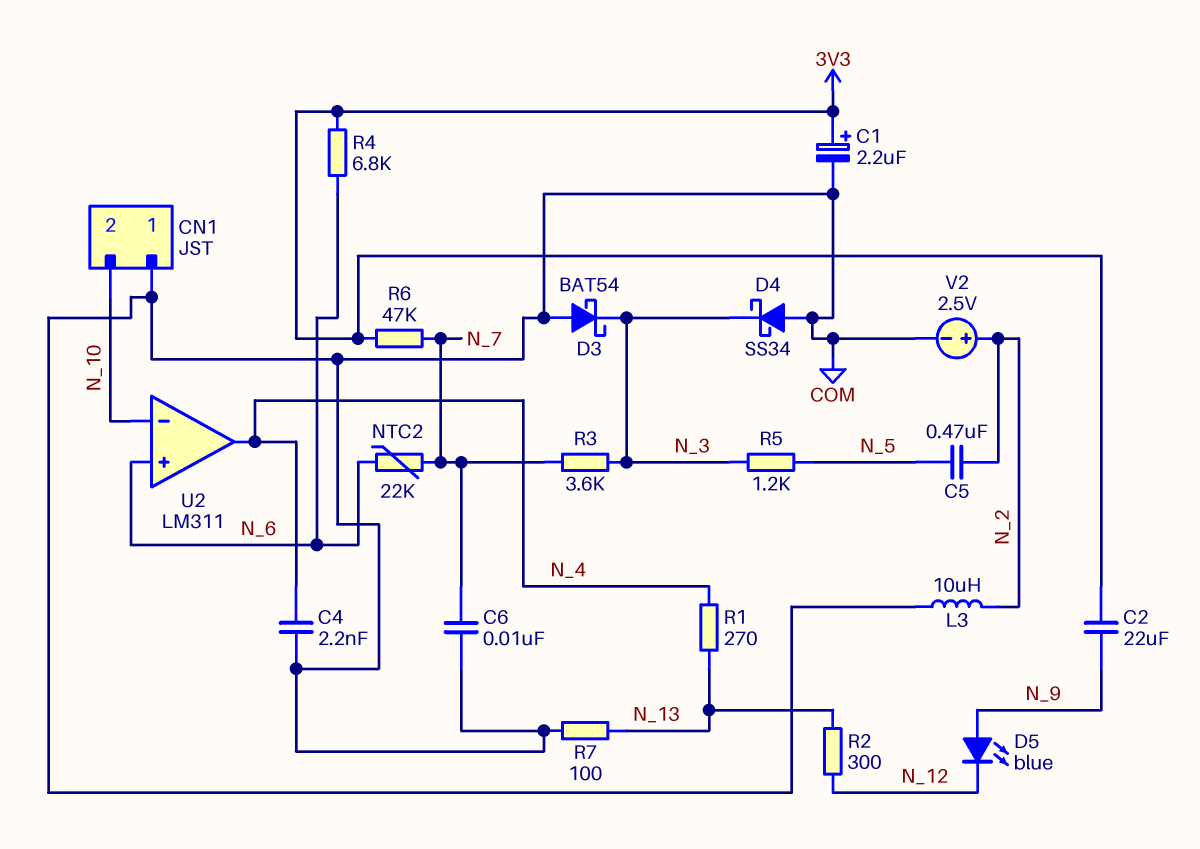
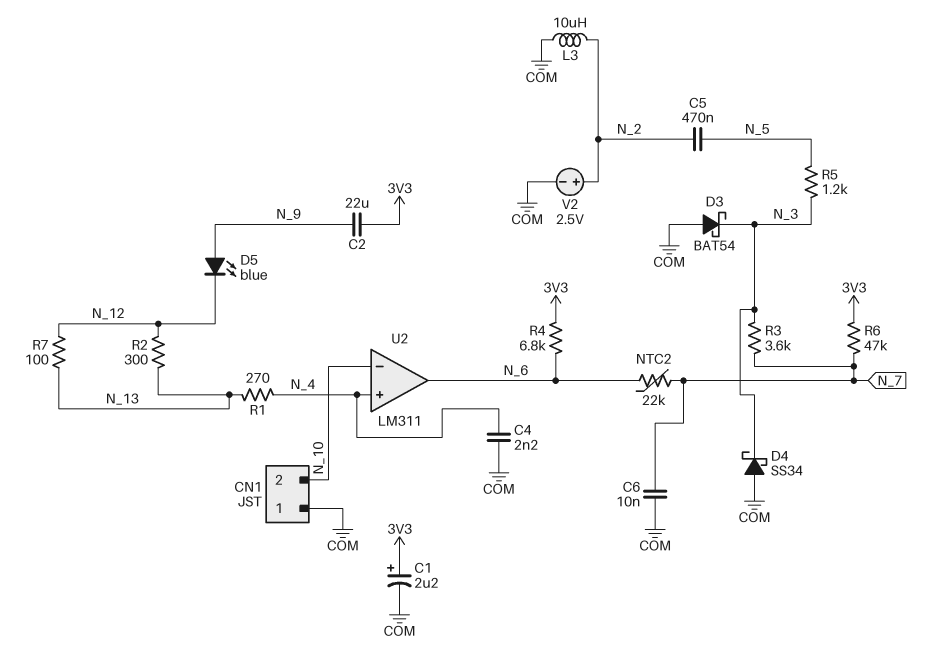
R7: 100 (COM, N_13) -> 100 (N_12, N_13)
U2 pin in+: N_6 -> N_4
U2 pin out: N_4 -> N_6

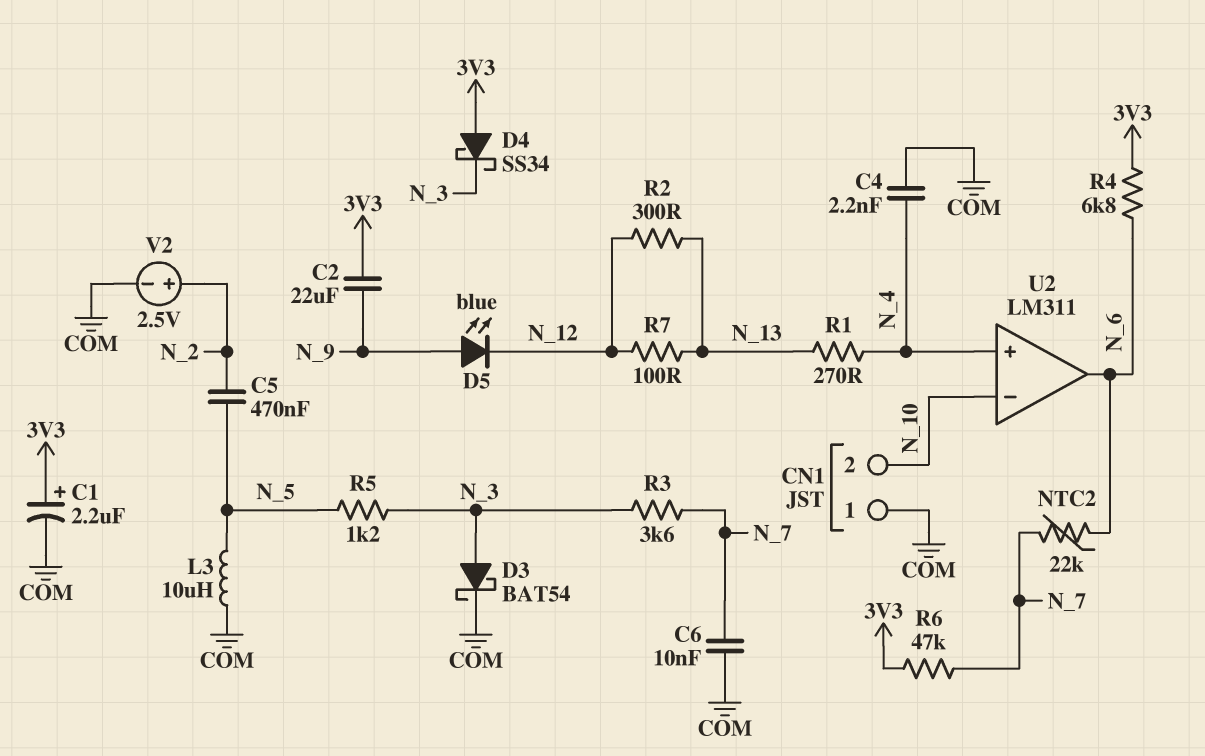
D3: schottky BAT54 (A COM, K N_3) -> schottky BAT54 (A N_3, K COM)
D4: schottky SS34 (A COM, K N_3) -> schottky SS34 (A 3V3, K N_3)
L3: 10uH (COM, N_2) -> 10uH (COM, N_5)

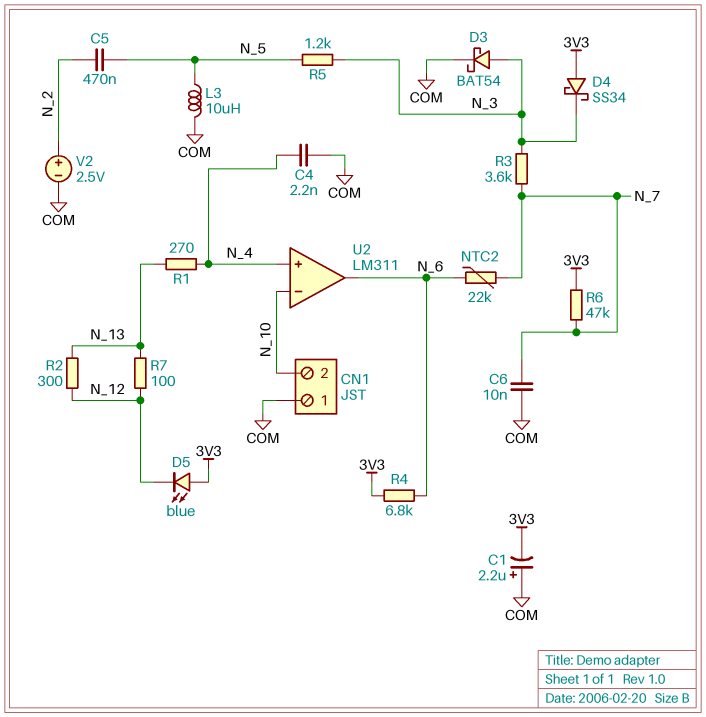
C1: 2.2uF (plus 3V3, minus COM) -> 2.2uF (plus COM, minus 3V3)
C2: 22uF (3V3, N_9) -> none
D5: LED blue (A N_9, K N_12) -> LED blue (A 3V3, K N_12)

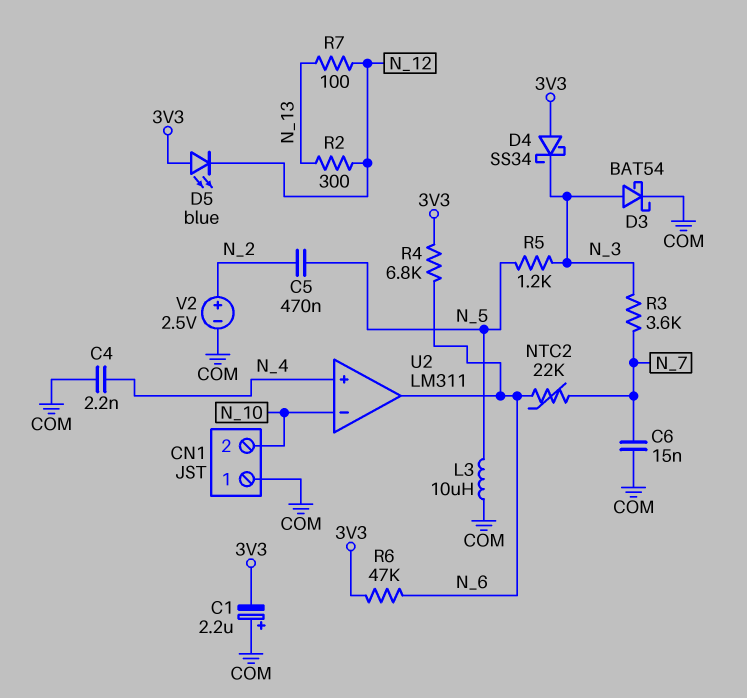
C6: 10nF (COM, N_7) -> 15nF (COM, N_7)
R1: 270 (N_4, N_13) -> none
R6: 47k (3V3, N_7) -> 47k (3V3, N_6)

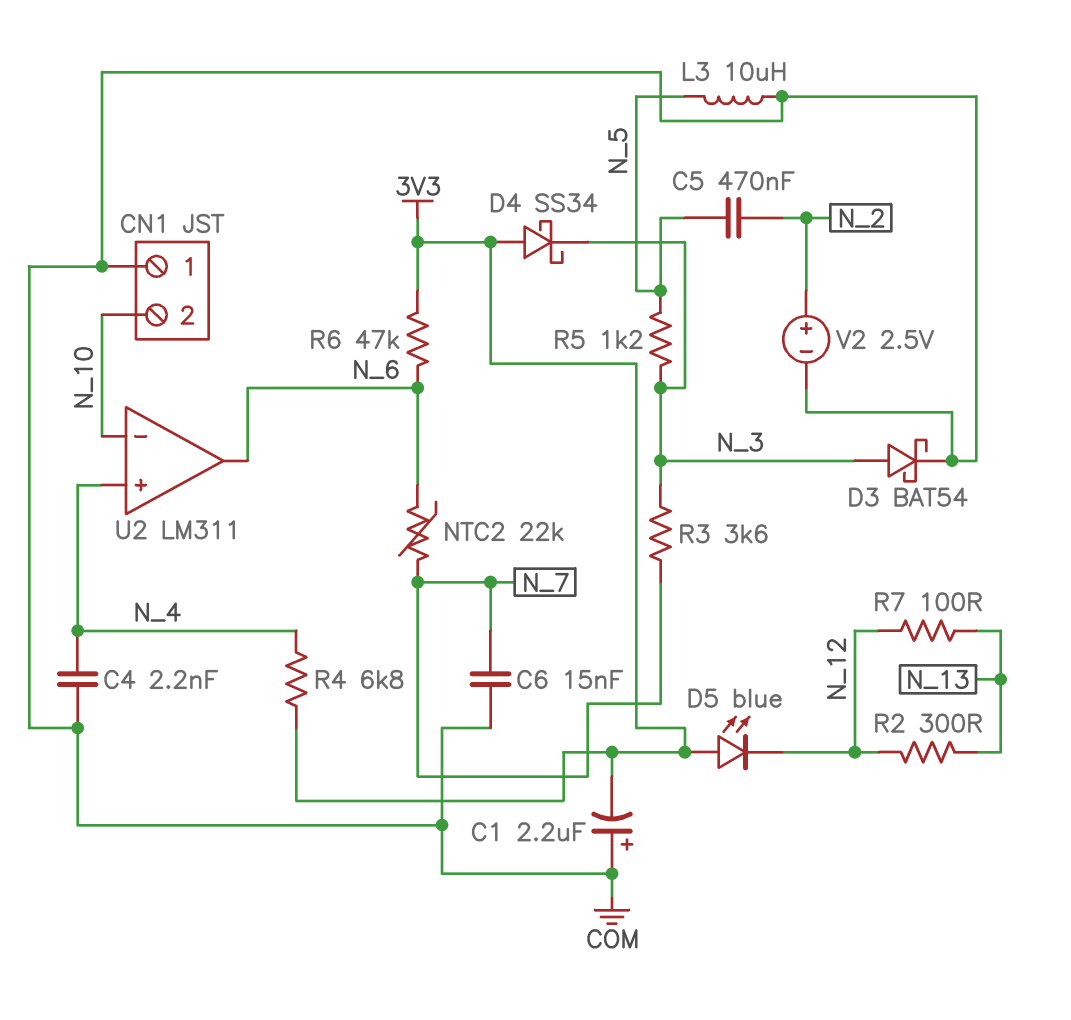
R4: 6.8k (3V3, N_6) -> 6.8k (3V3, N_4)

